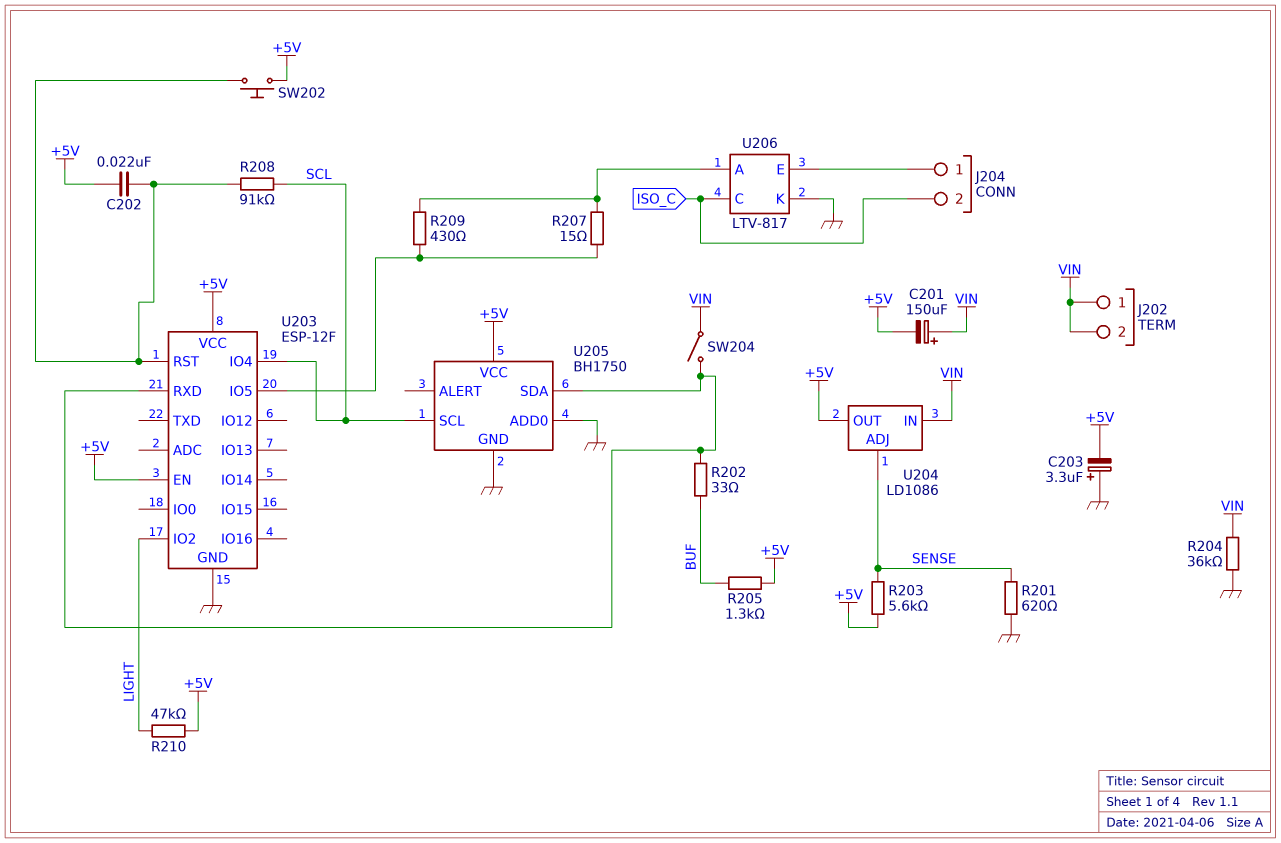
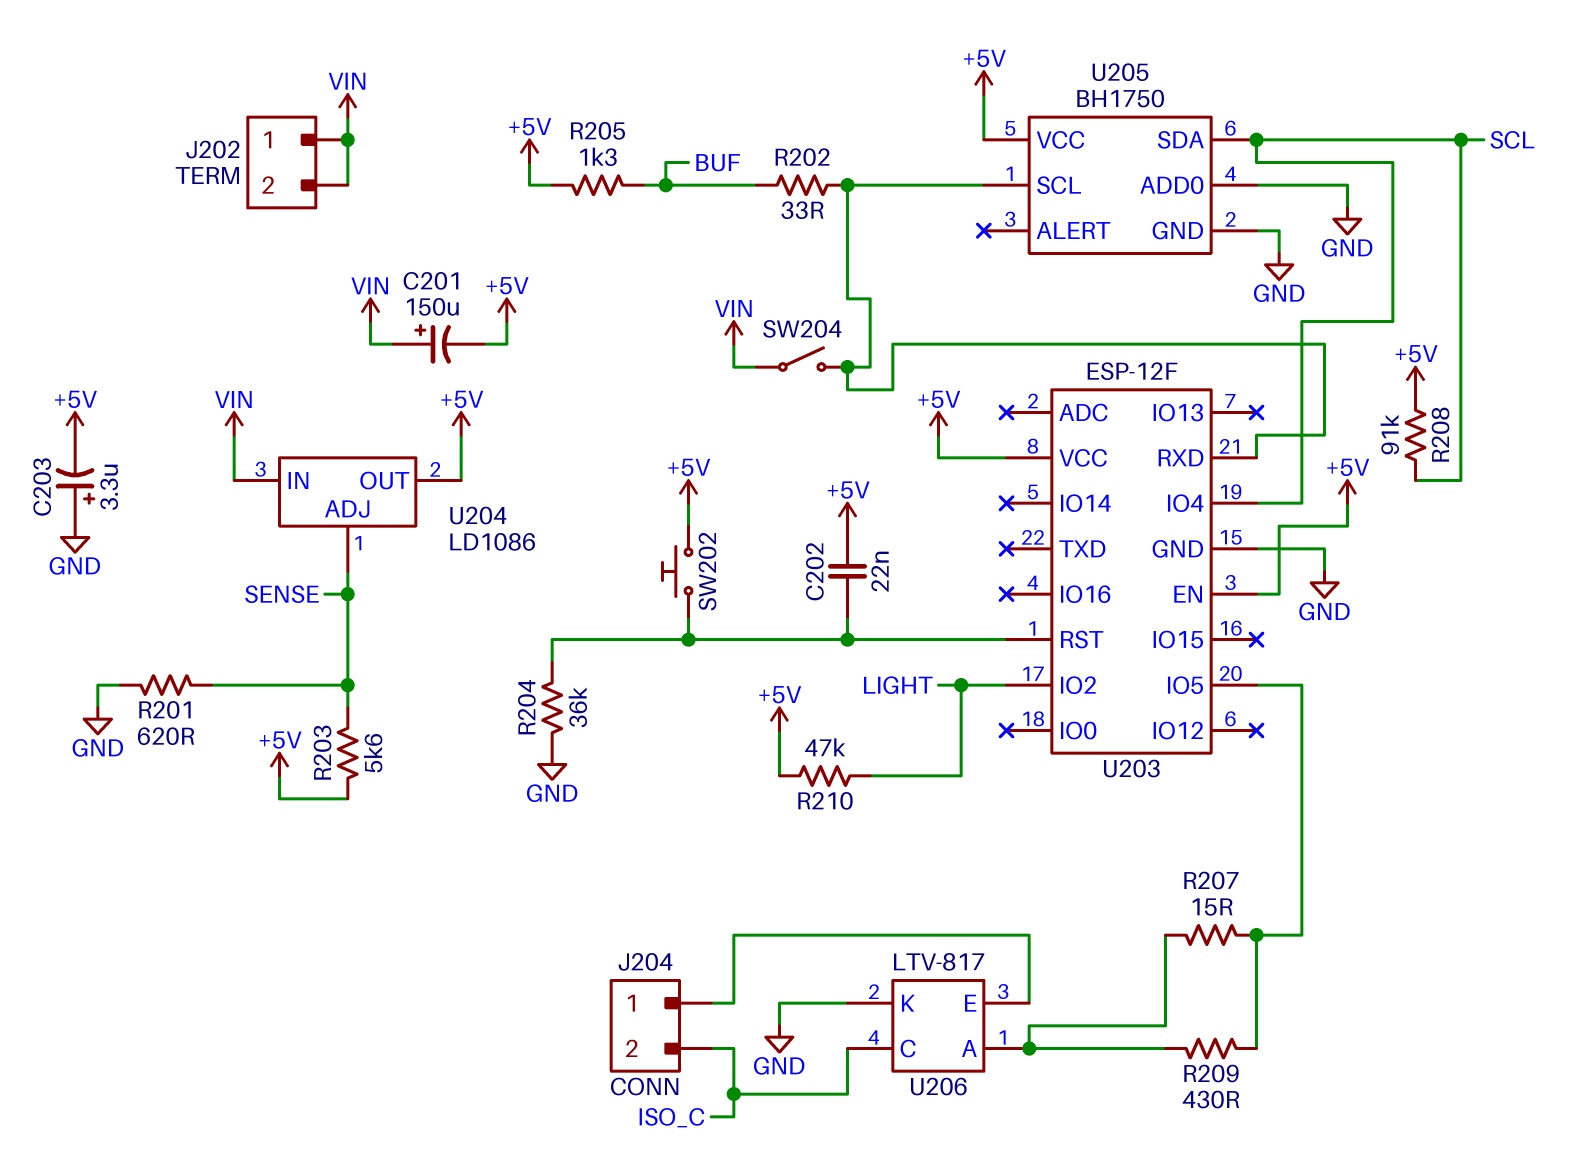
R204: 36k (GND, VIN) -> 36k (GND, U203/RST)
R208: 91k (SCL, U203/RST) -> 91k (+5V, SCL)
U205 pin SCL: SCL -> U203/RXD
U205 pin SDA: U203/RXD -> SCL

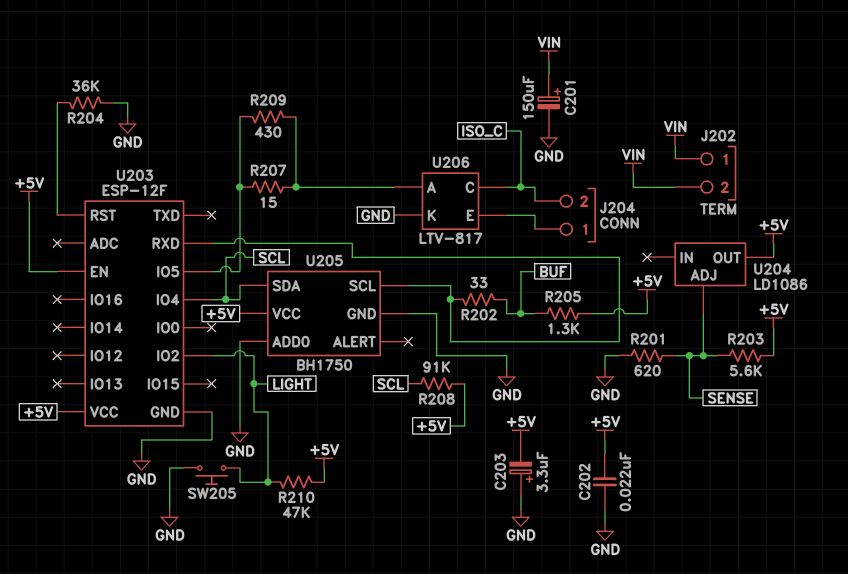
C201: 150uF (plus VIN, minus +5V) -> 150uF (plus VIN, minus GND)
C202: 22nF (+5V, U203/RST) -> 22nF (+5V, GND)
SW202: button (+5V, U203/RST) -> none
SW204: switch (U203/RXD, VIN) -> none
SW205: none -> button (GND, LIGHT)
U204 pin IN: VIN -> none

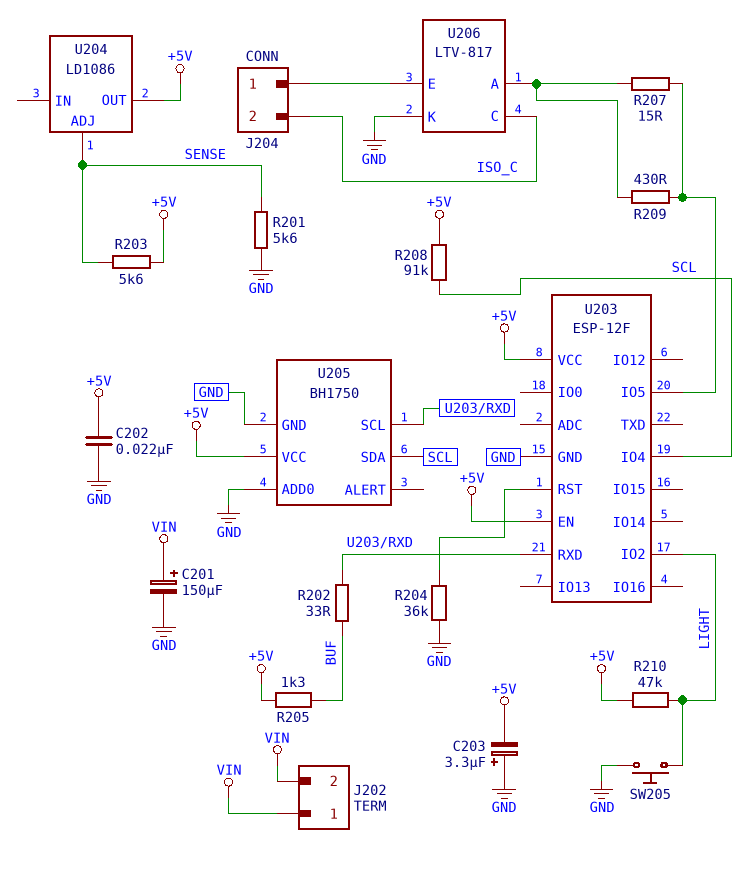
R201: 620 (GND, SENSE) -> 5.6k (GND, SENSE)

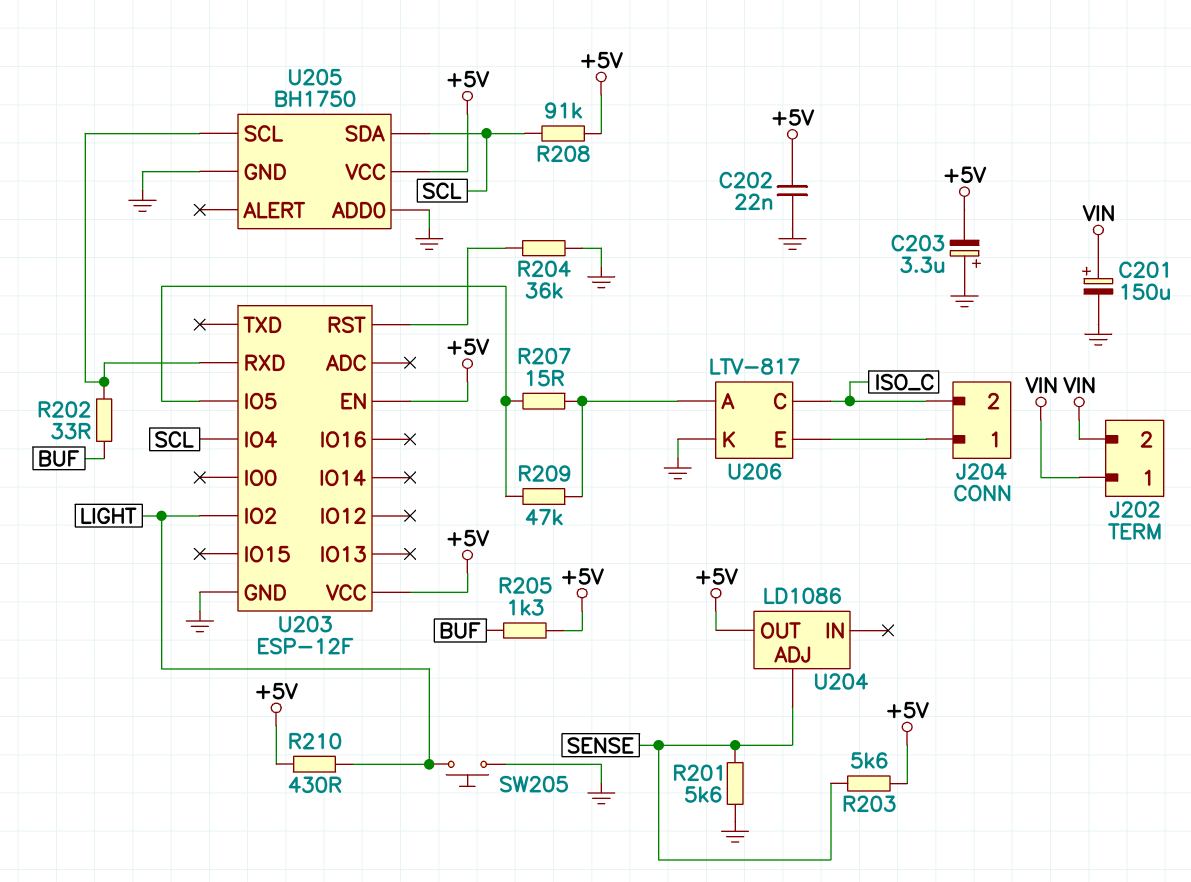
R209: 430 (U203/IO5, U206/A) -> 47k (U203/IO5, U206/A)
R210: 47k (+5V, LIGHT) -> 430 (+5V, LIGHT)

